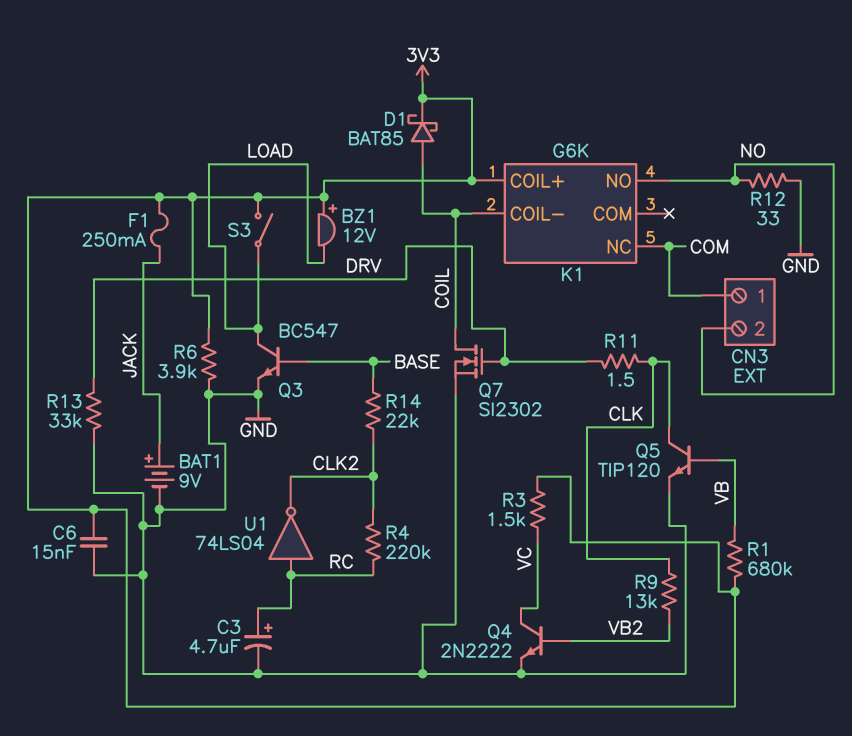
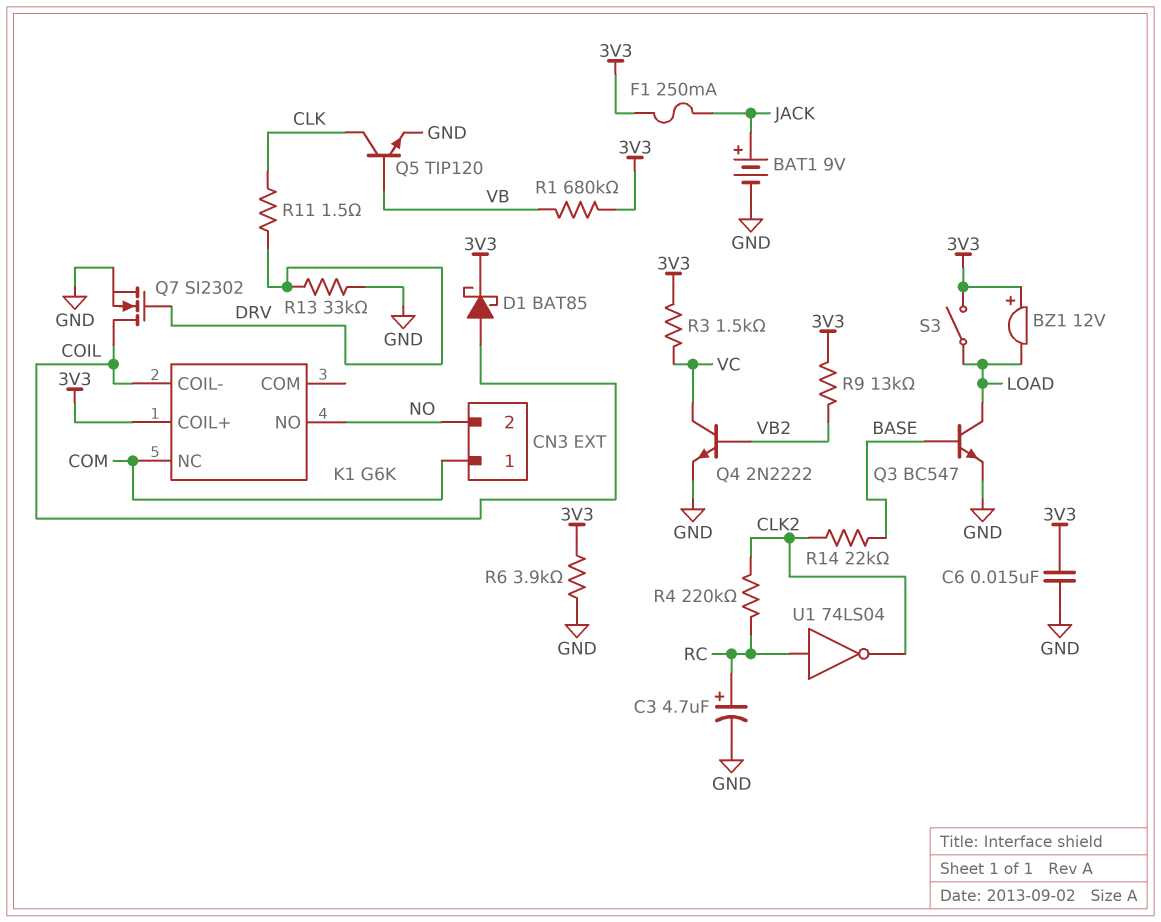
R9: 13k (CLK, VB2) -> 13k (3V3, VB2)
R12: 33 (GND, NO) -> none

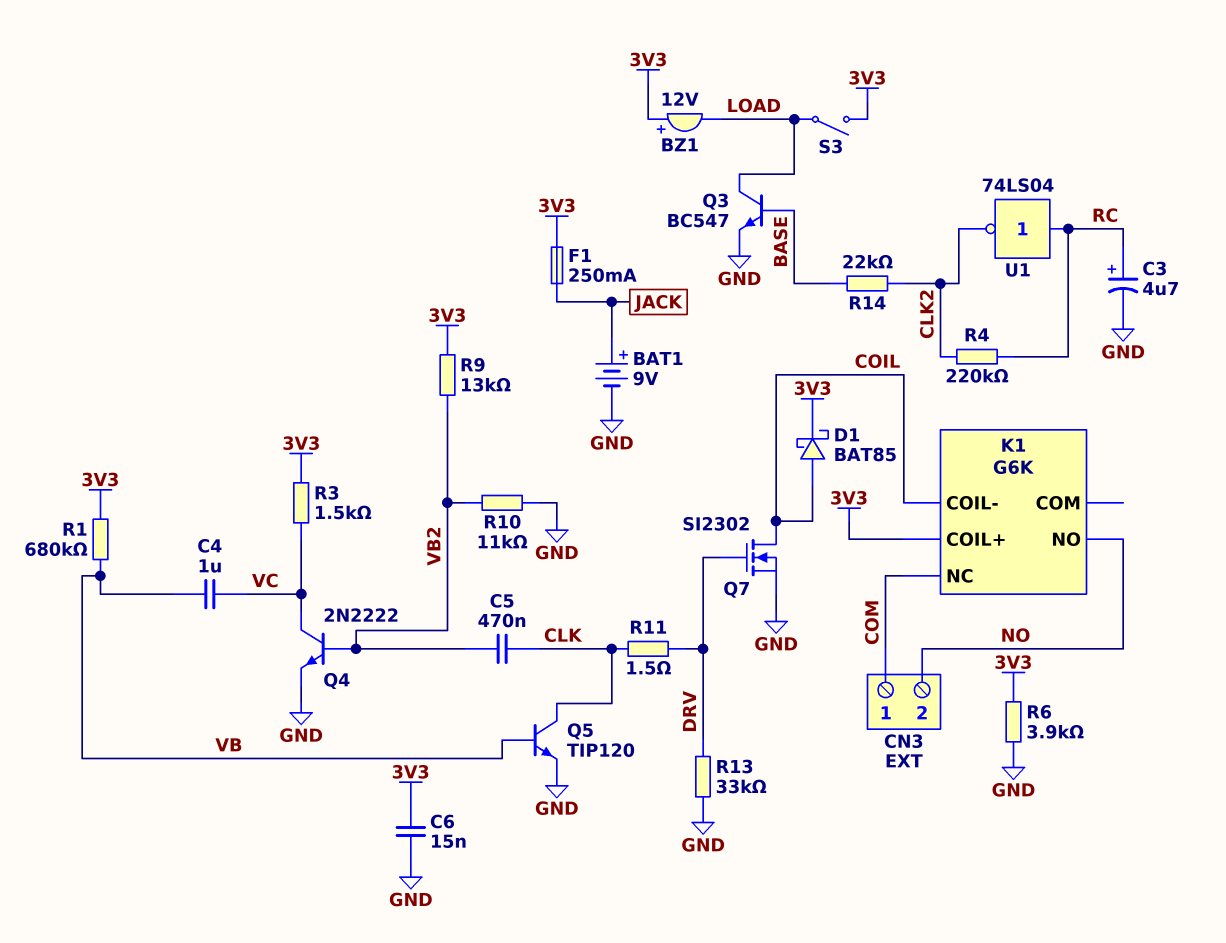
C4: none -> 1uF (VB, VC)
C5: none -> 470nF (CLK, VB2)
R10: none -> 11k (GND, VB2)

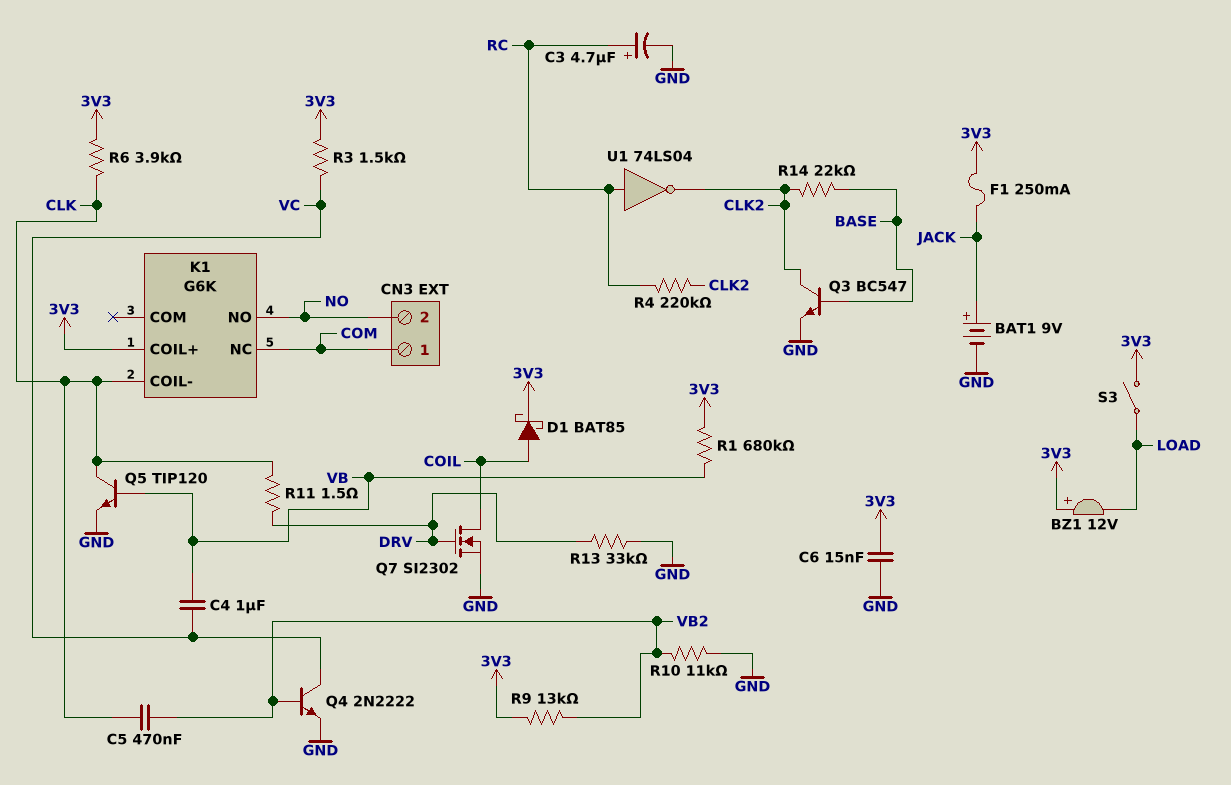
K1 pin COIL-: COIL -> CLK
Q3: NPN BC547 (B BASE, C LOAD, E GND) -> NPN BC547 (B BASE, C CLK2, E GND)
R6: 3.9k (3V3, GND) -> 3.9k (3V3, CLK)

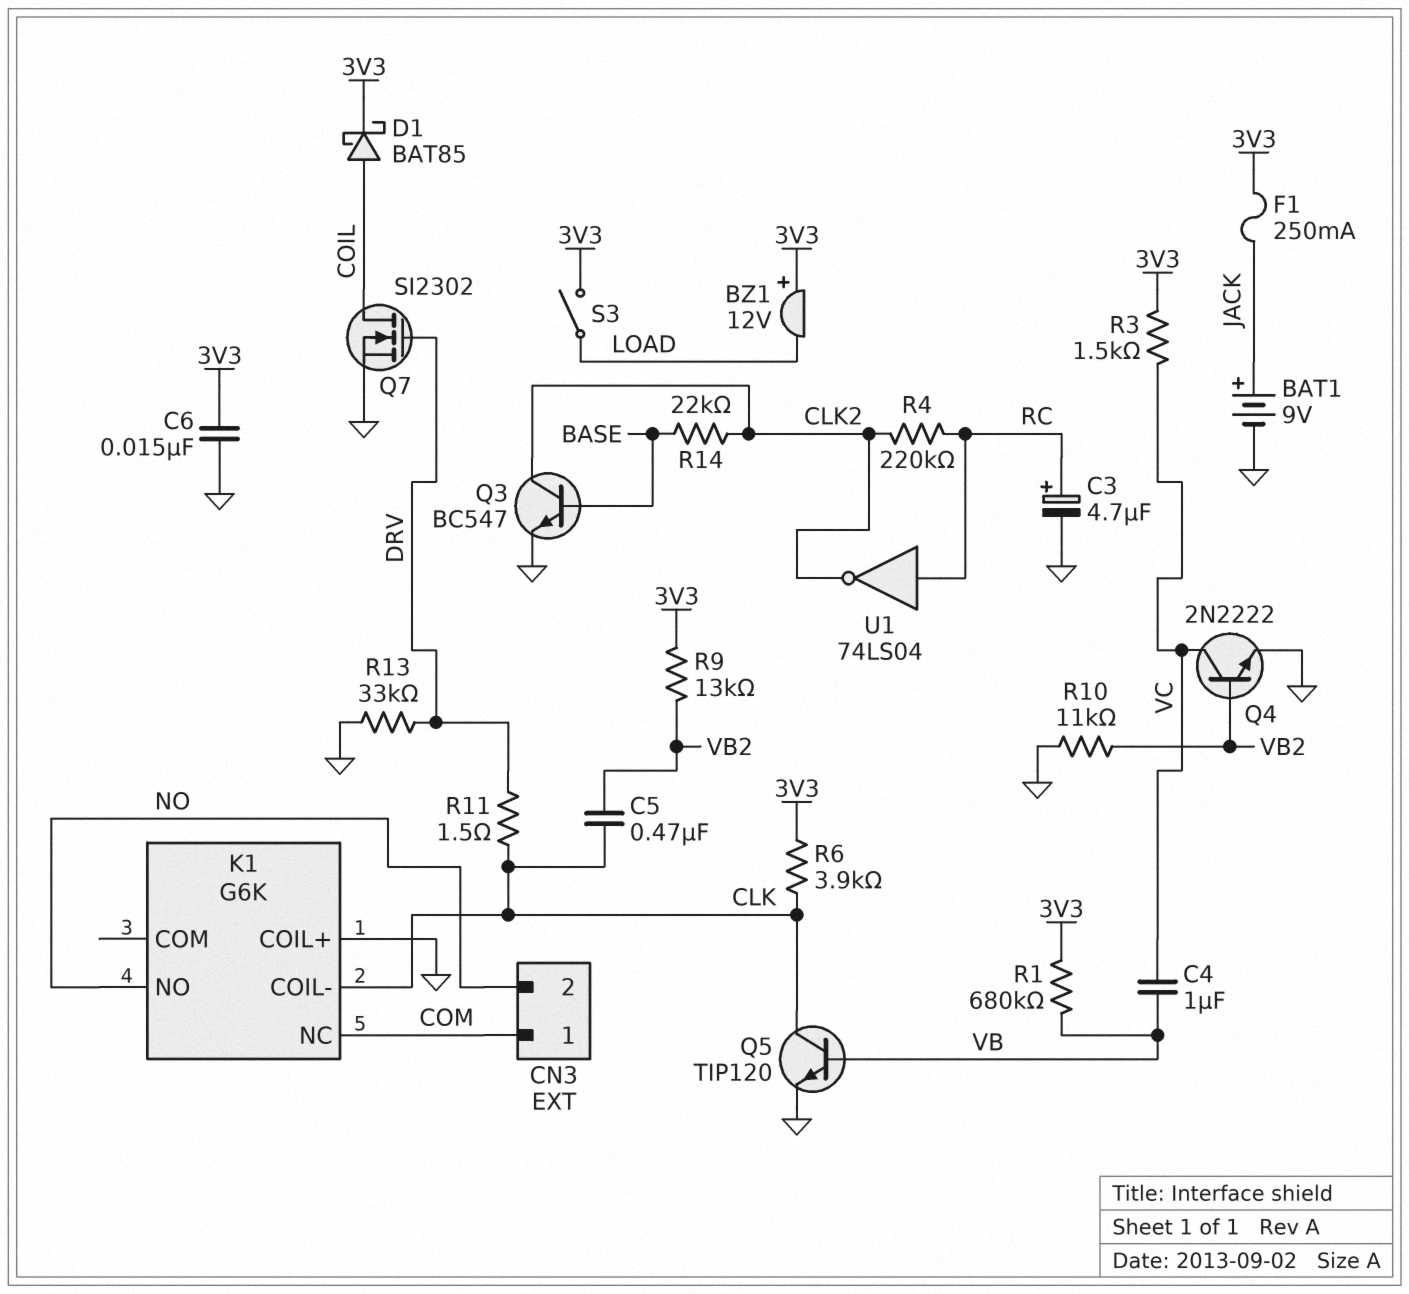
K1 pin COIL+: 3V3 -> GND

